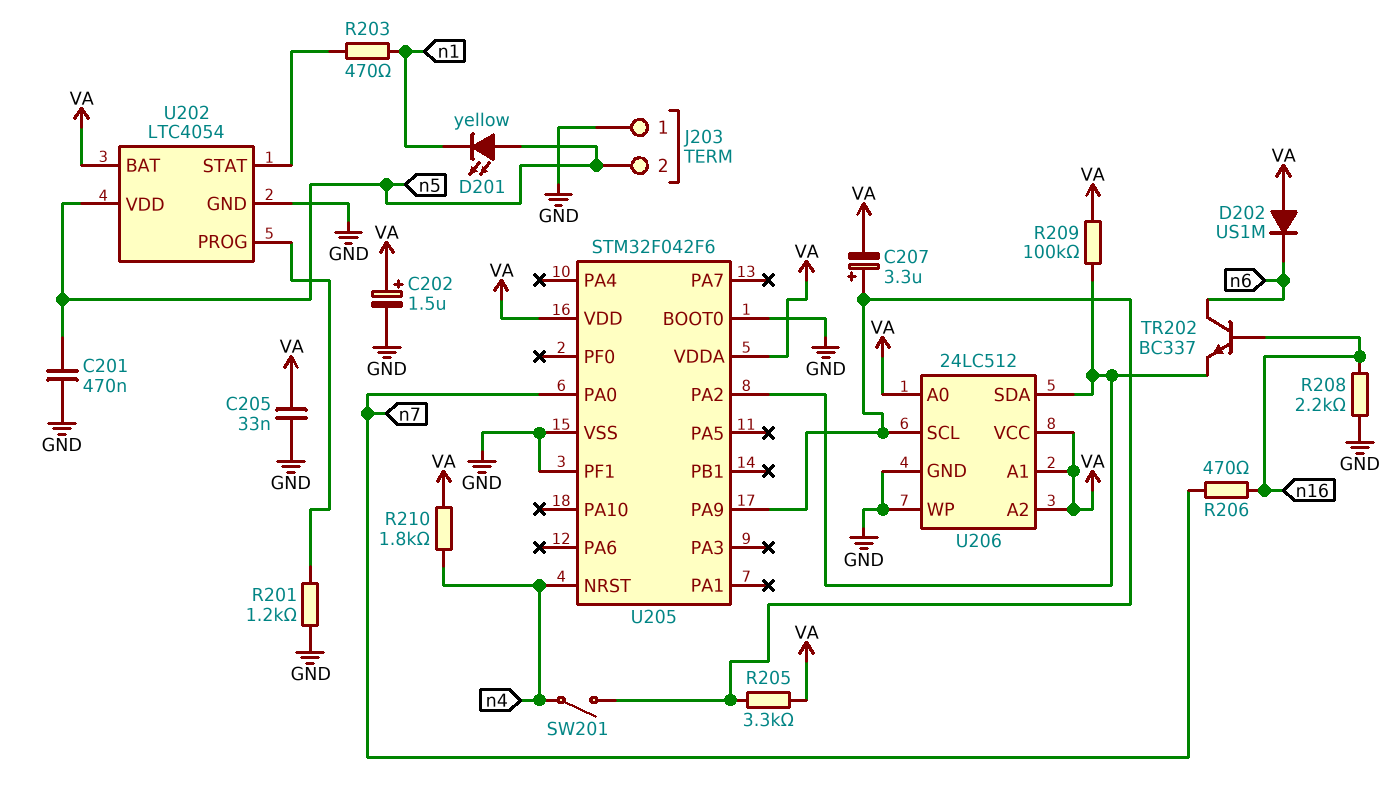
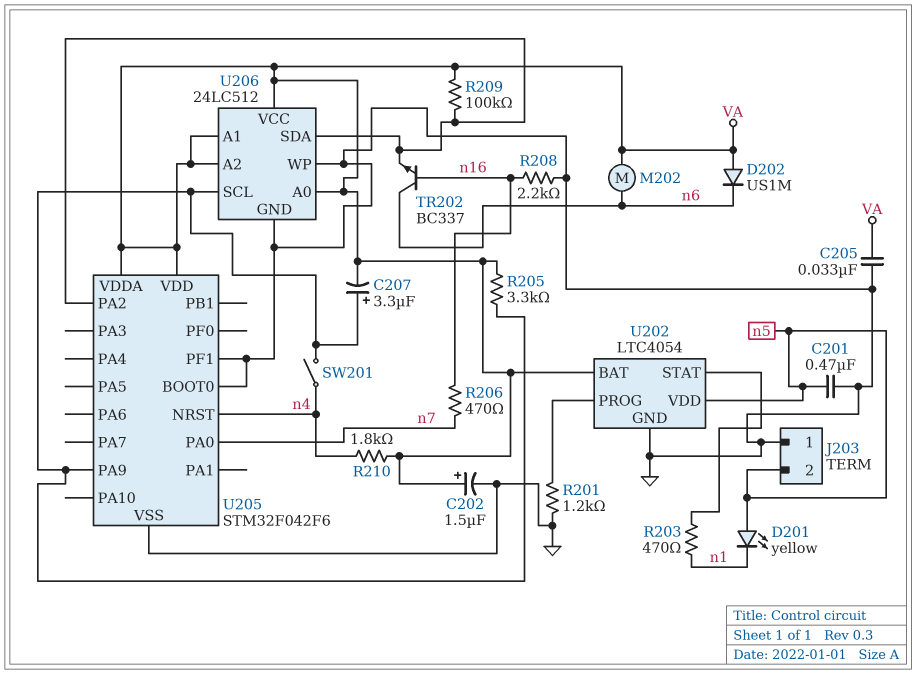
M202: none -> motor (VA, n6)

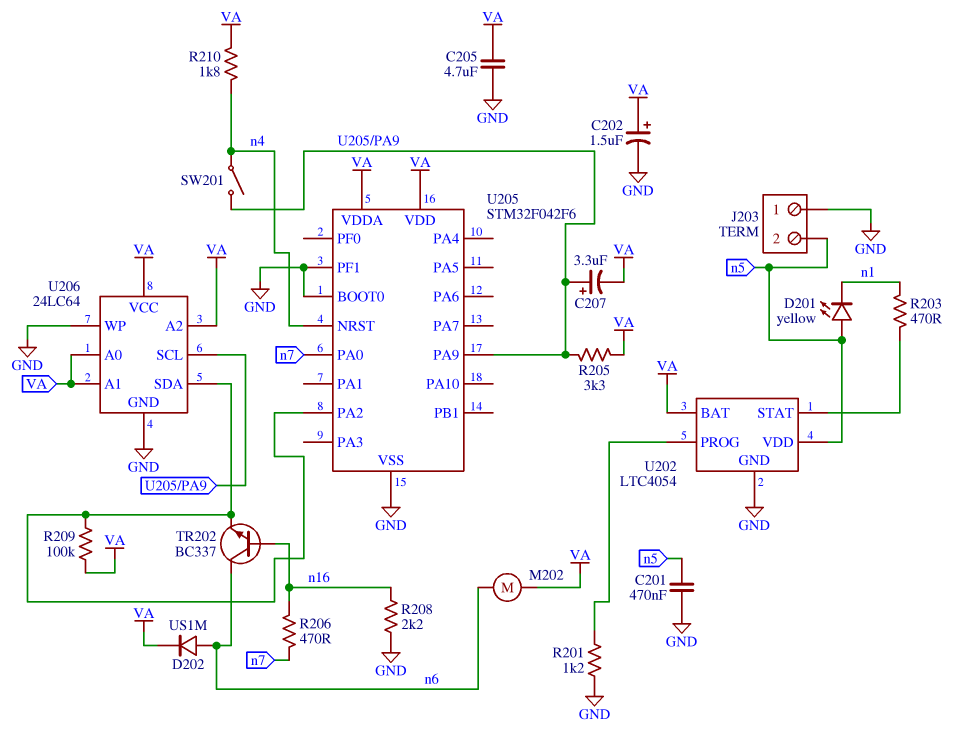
C205: 33nF (GND, VA) -> 4.7uF (GND, VA)
D202: diode US1M (A VA, K n6) -> diode US1M (A n6, K VA)
U206: 24LC512 -> 24LC64

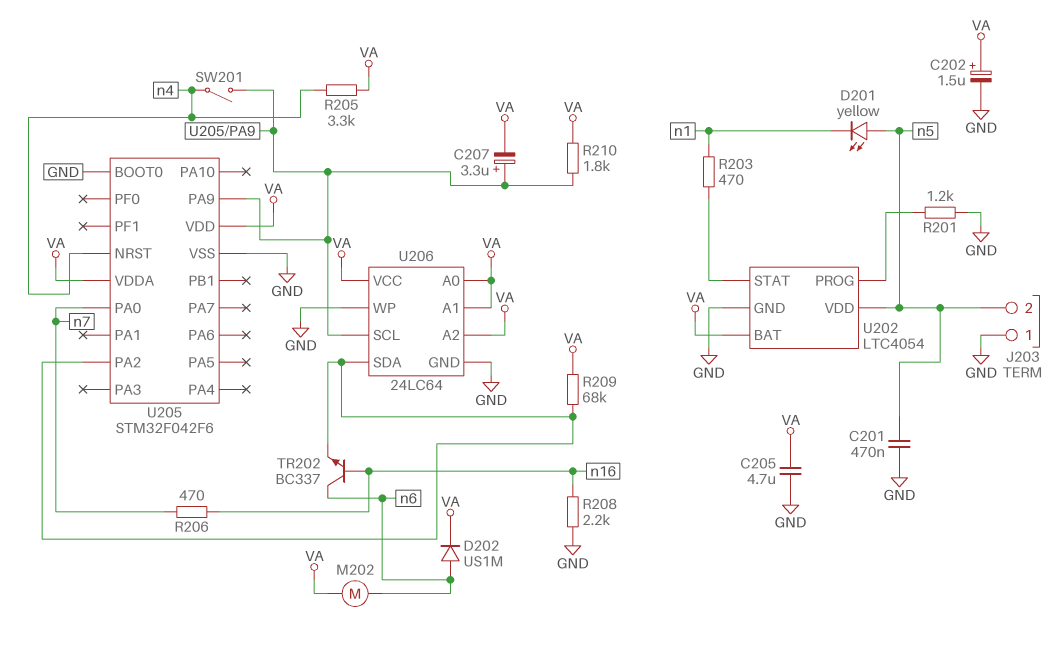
R205: 3.3k (U205/PA9, VA) -> 3.3k (VA, n4)
R209: 100k (U205/PA2, VA) -> 68k (U205/PA2, VA)
R210: 1.8k (VA, n4) -> 1.8k (U205/PA9, VA)
U205 pin PF1: GND -> none

